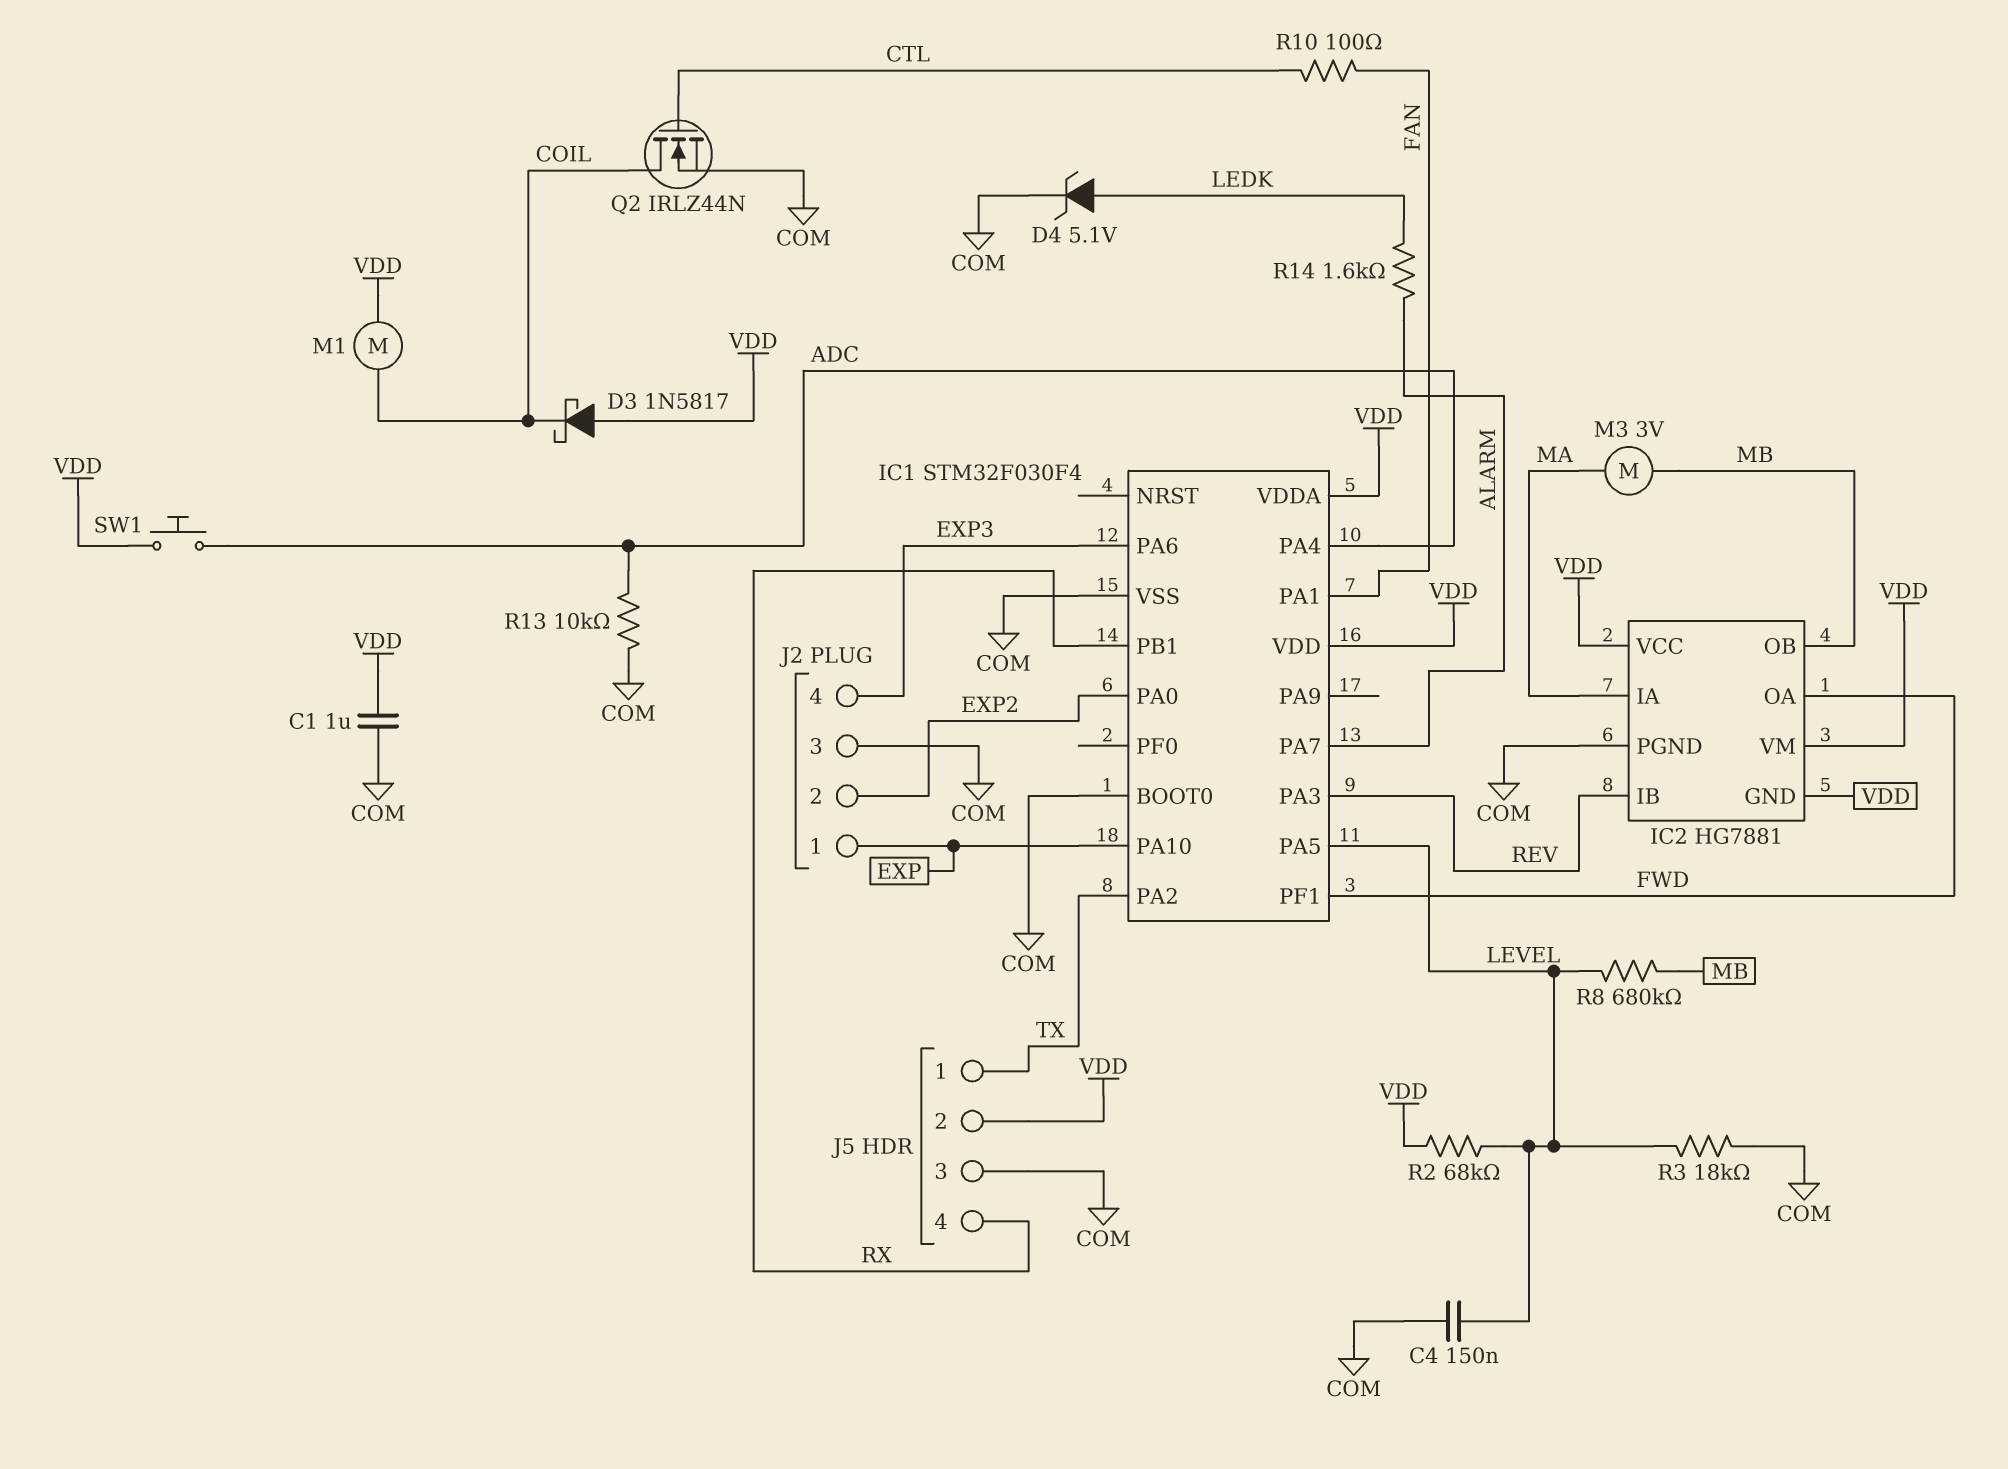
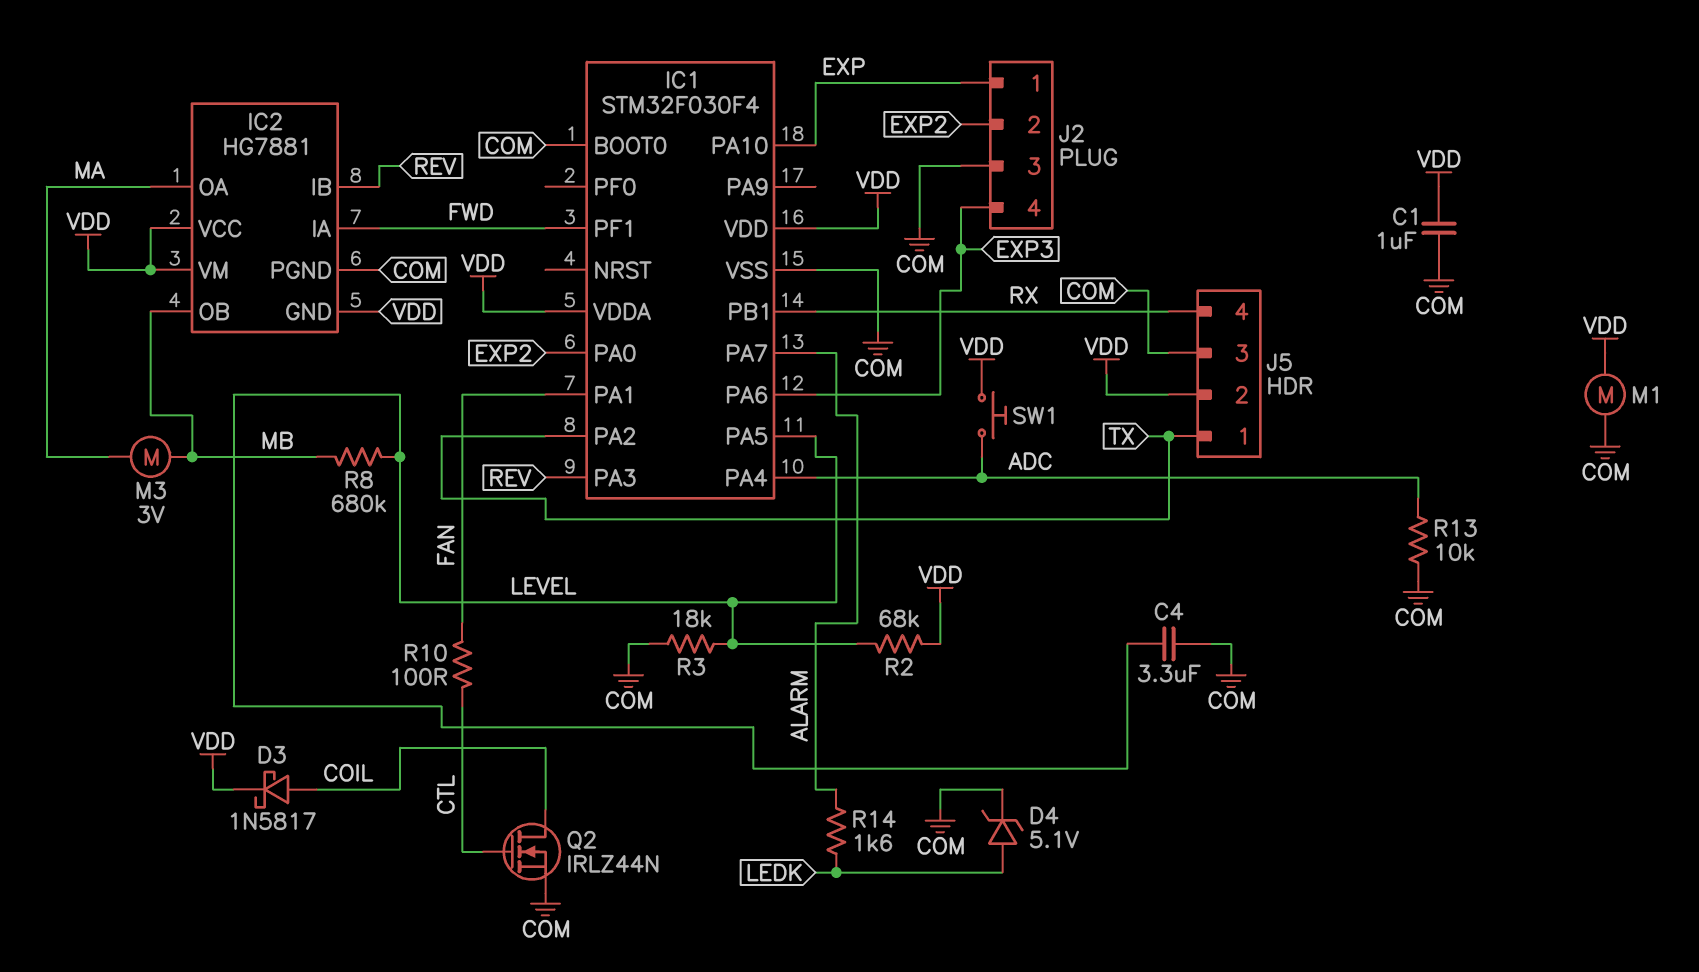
C4: 150nF (COM, LEVEL) -> 3.3uF (COM, LEVEL)
D3: schottky 1N5817 (A VDD, K COIL) -> schottky 1N5817 (A COIL, K VDD)
IC2 pin IA: MA -> FWD
IC2 pin OA: FWD -> MA
M1: motor (COIL, VDD) -> motor (COM, VDD)

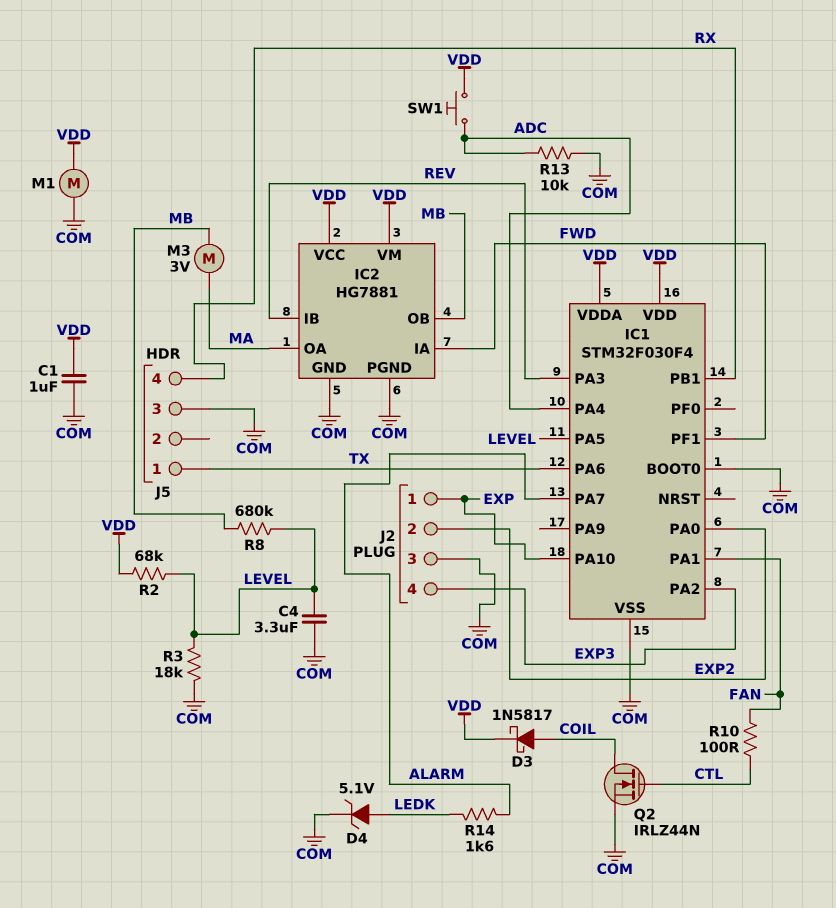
IC1 pin PA2: TX -> EXP3
IC1 pin PA6: EXP3 -> TX
IC2 pin GND: VDD -> COM
J5 pin 2: VDD -> none

